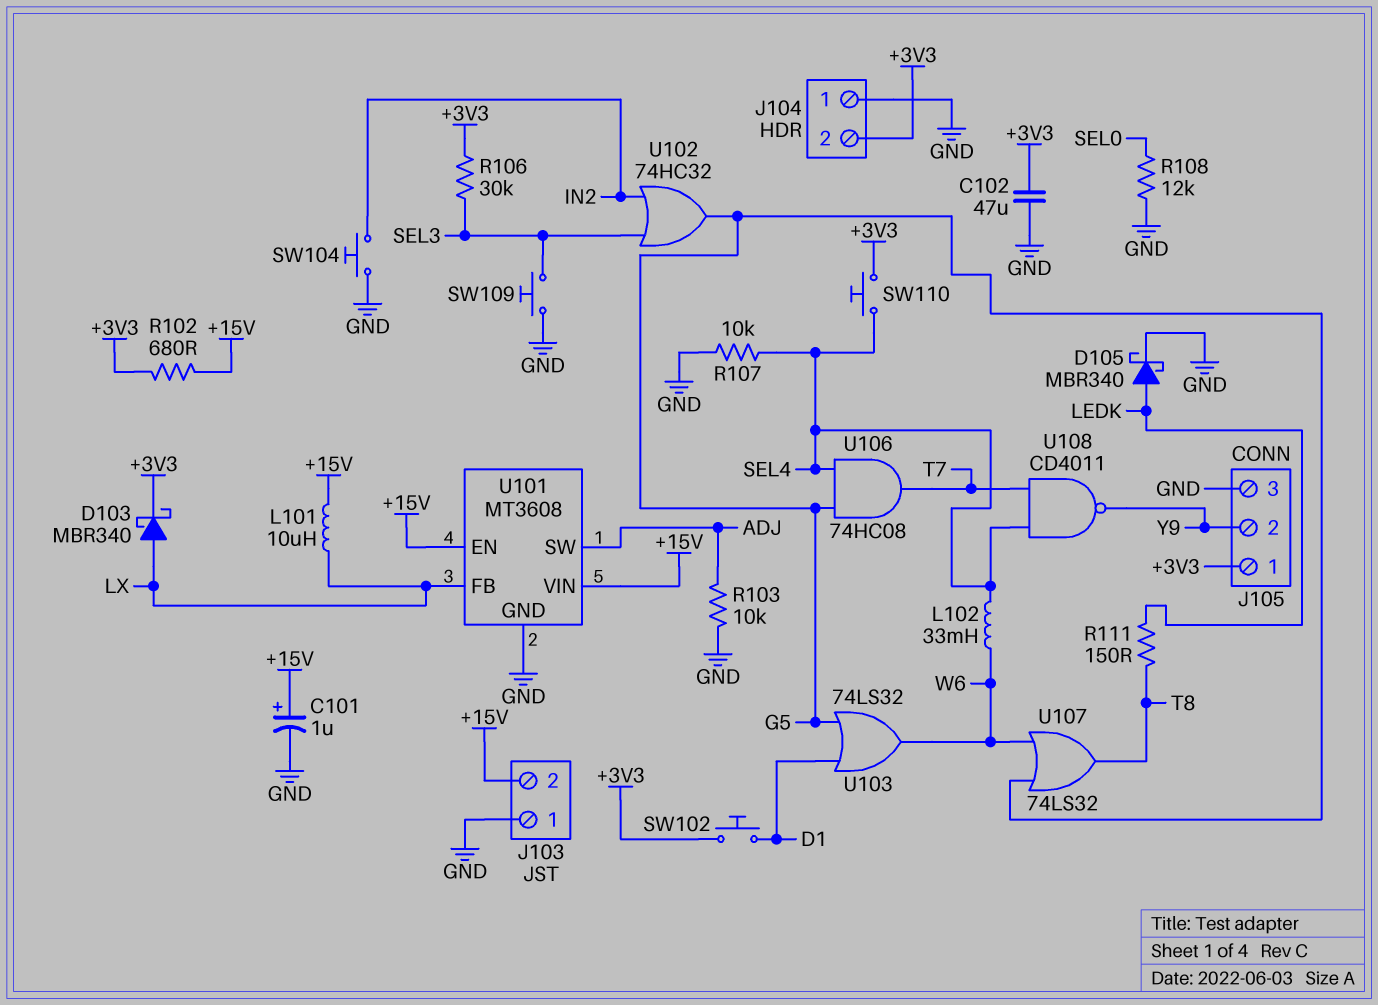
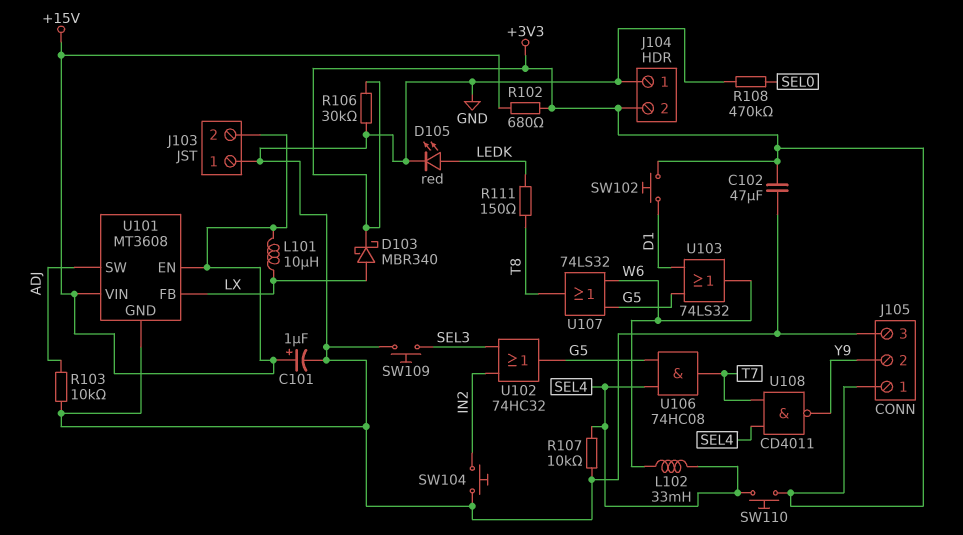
D105: schottky MBR340 (A LEDK, K GND) -> LED red (A LEDK, K GND)
R106: 30k (+3V3, SEL3) -> 30k (+3V3, GND)
R108: 12k (GND, SEL0) -> 470k (GND, SEL0)

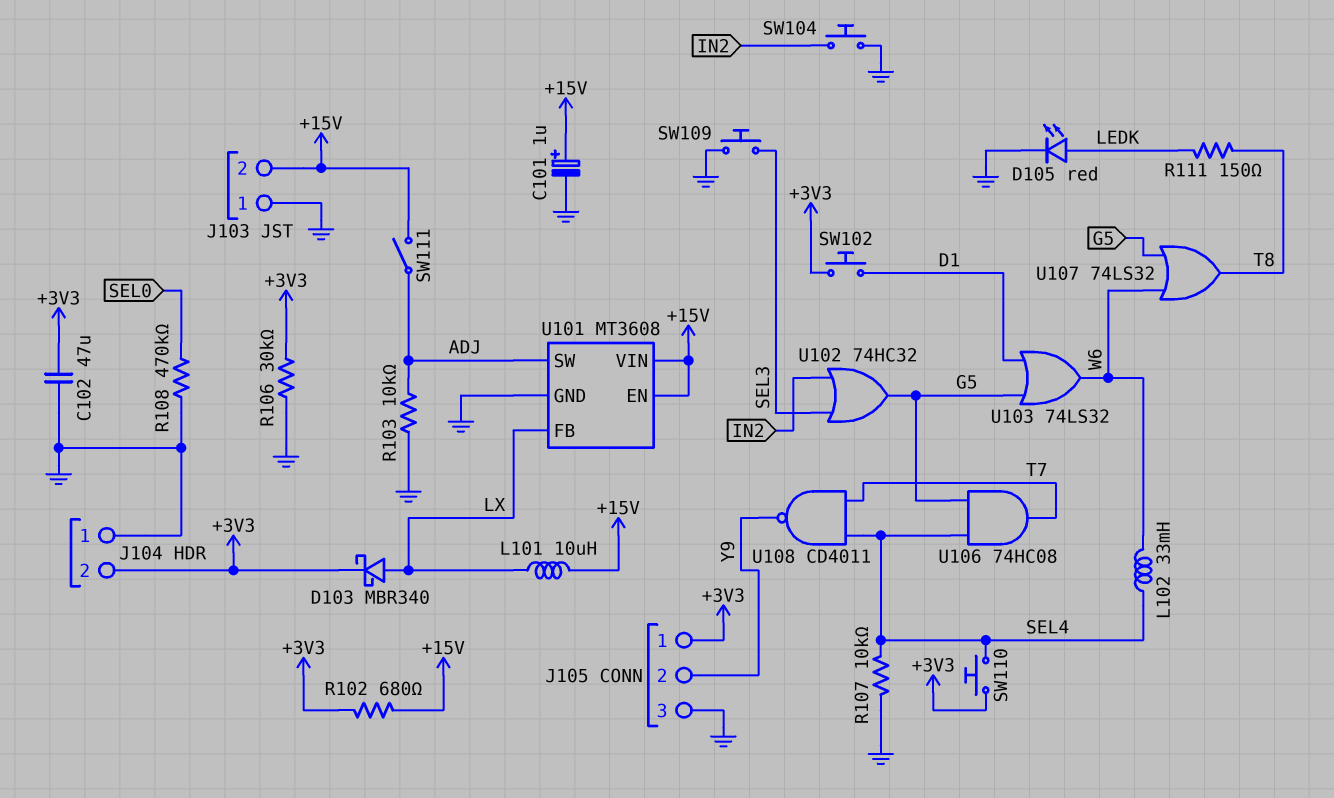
SW111: none -> switch (+15V, ADJ)

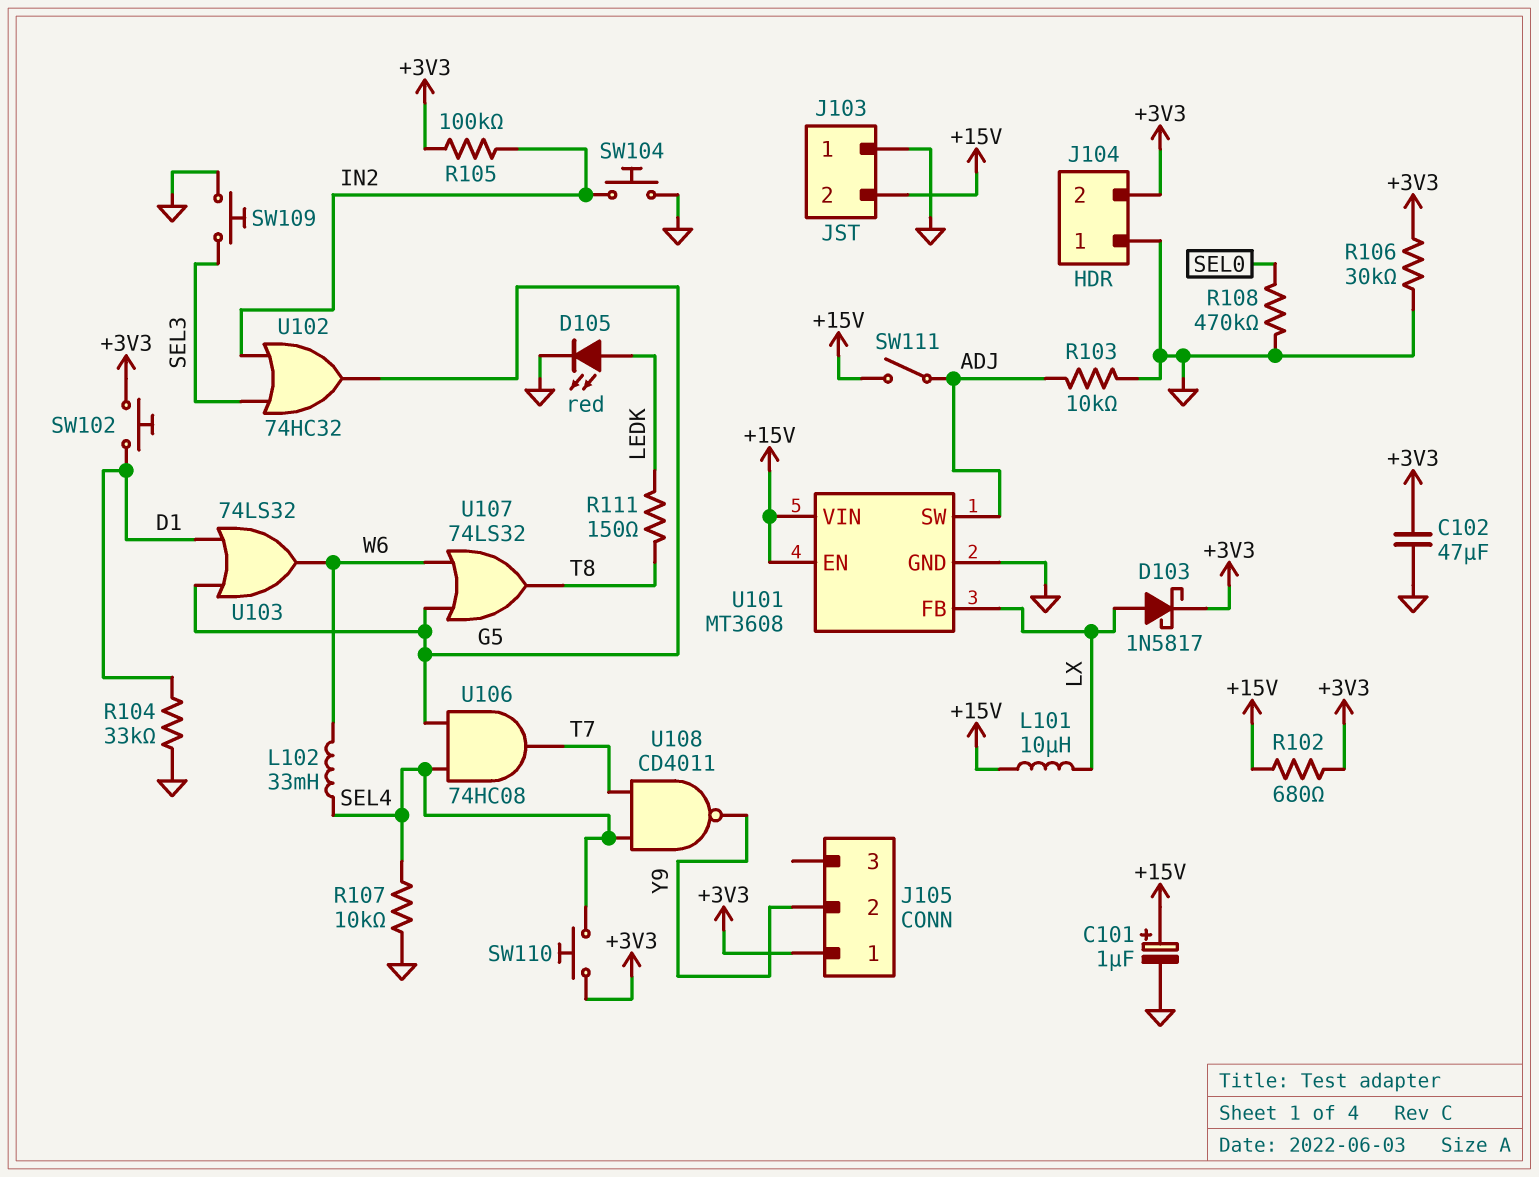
D103: schottky MBR340 (A LX, K +3V3) -> schottky 1N5817 (A LX, K +3V3)
J105 pin 3: GND -> none
R104: none -> 33k (D1, GND)
R105: none -> 100k (+3V3, IN2)

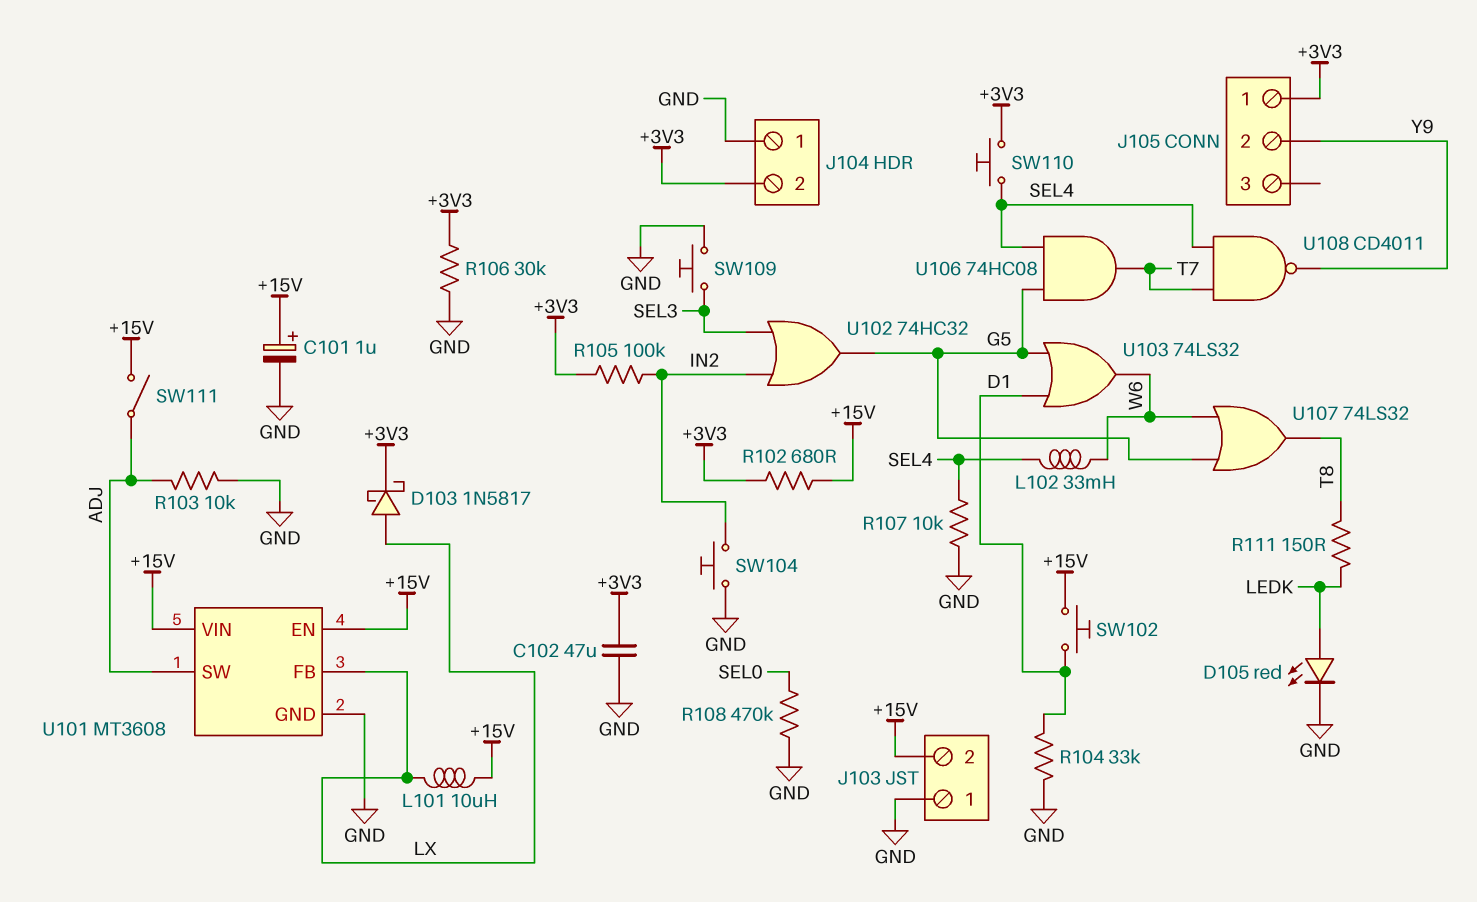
SW102: button (+3V3, D1) -> button (+15V, D1)

